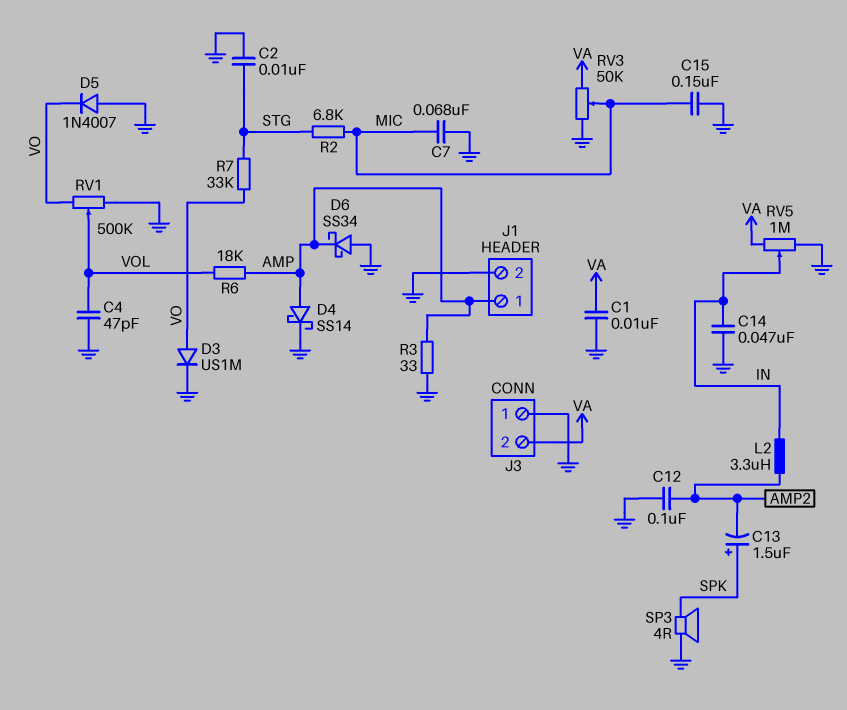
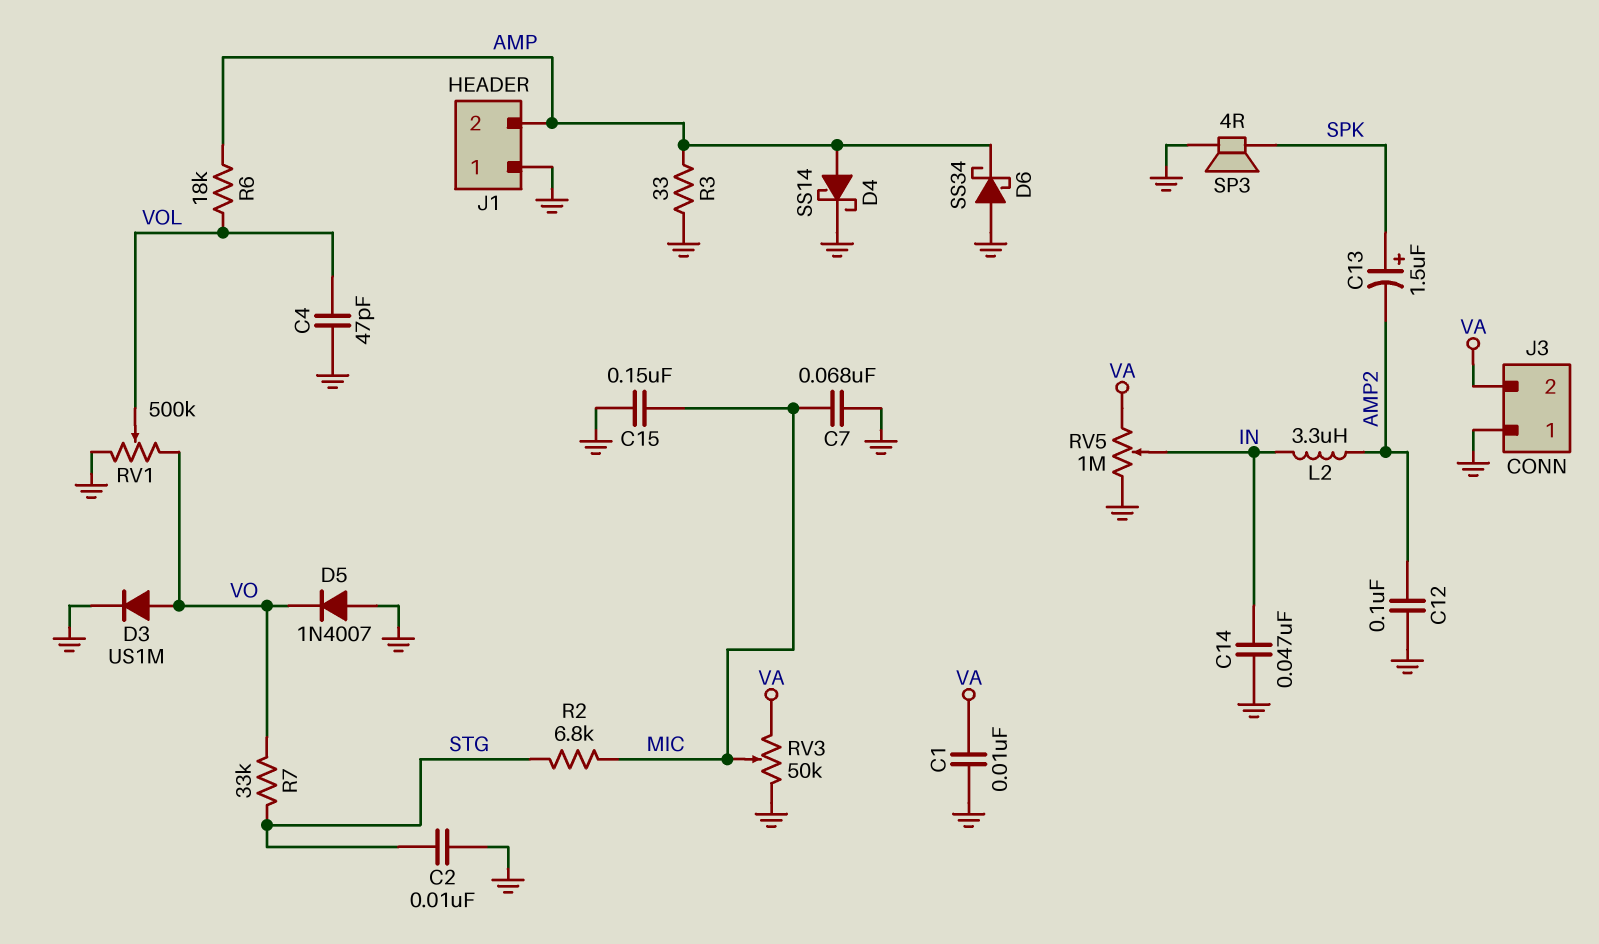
J1 pin 1: AMP -> GND
J1 pin 2: GND -> AMP

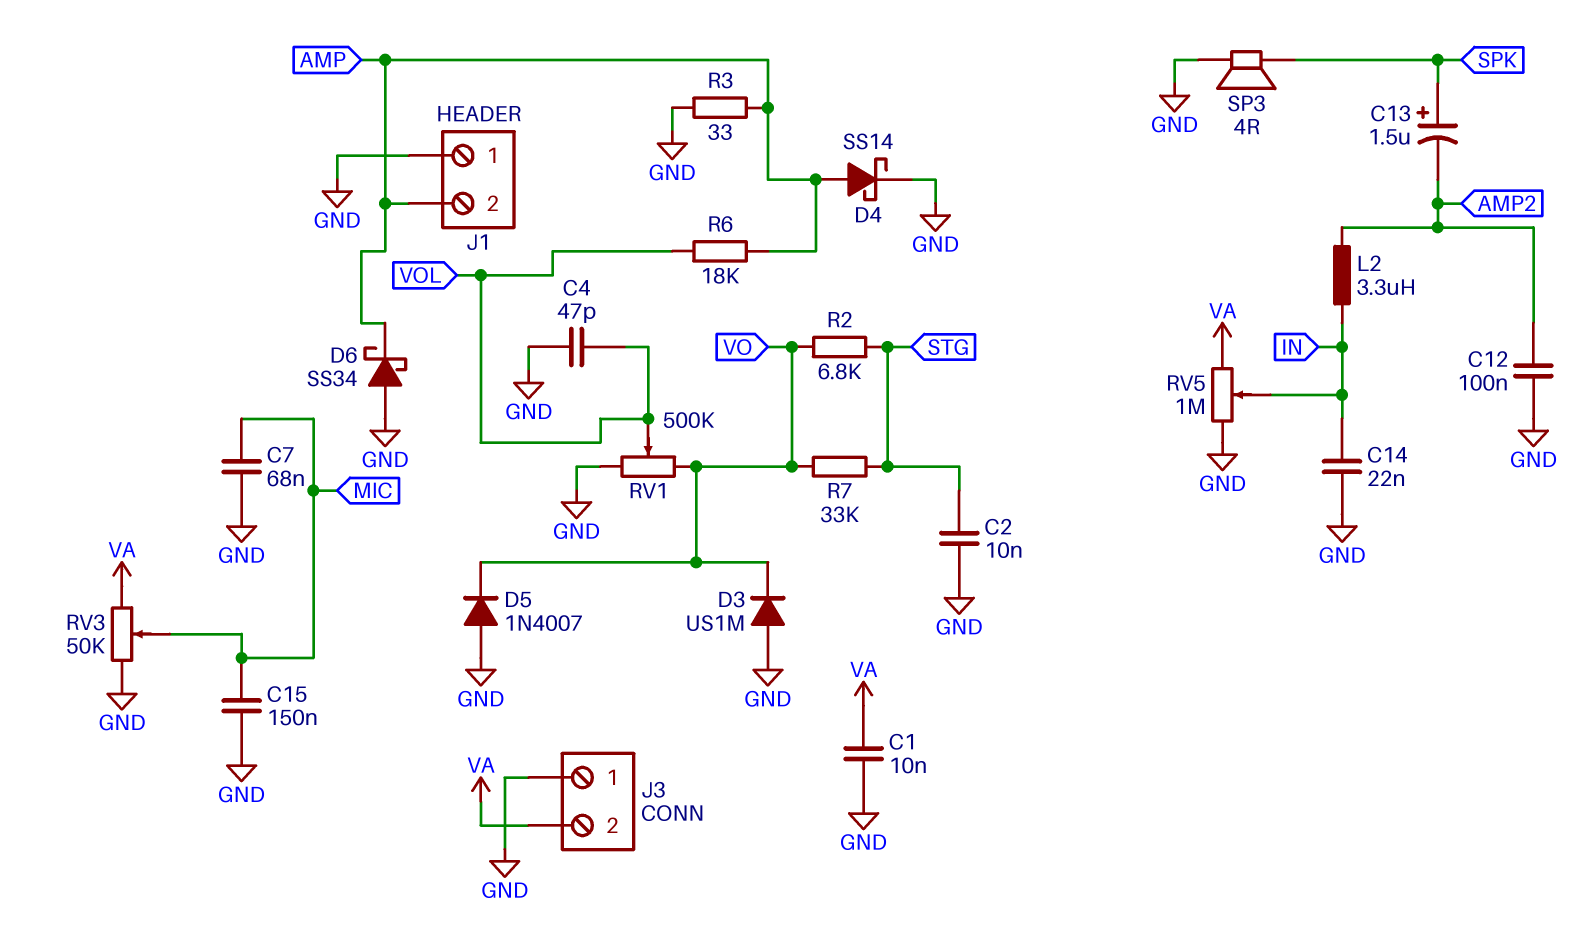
C14: 47nF (GND, IN) -> 22nF (GND, IN)
D3: diode US1M (A VO, K GND) -> diode US1M (A GND, K VO)
R2: 6.8k (MIC, STG) -> 6.8k (STG, VO)

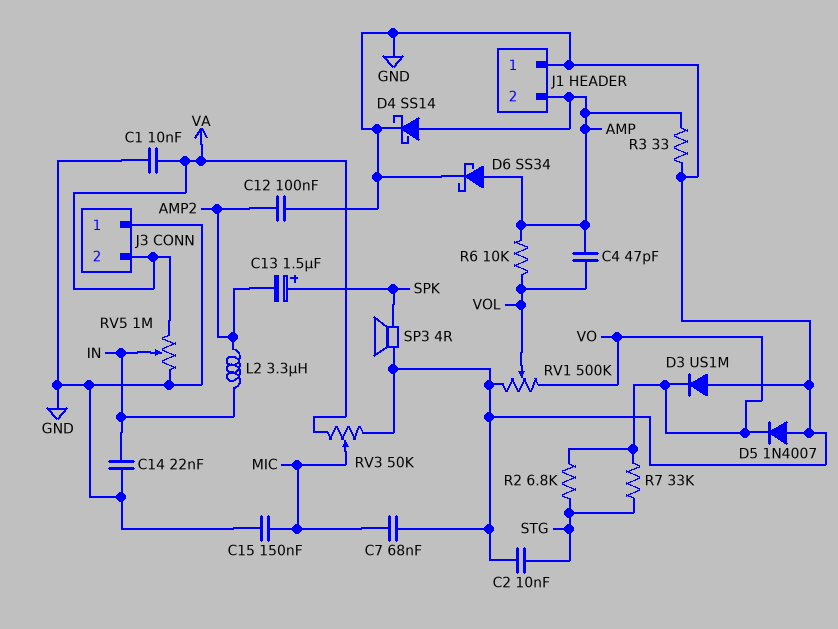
C4: 47pF (GND, VOL) -> 47pF (AMP, VOL)
D6: schottky SS34 (A GND, K AMP) -> schottky SS34 (A AMP, K GND)
R6: 18k (AMP, VOL) -> 10k (AMP, VOL)

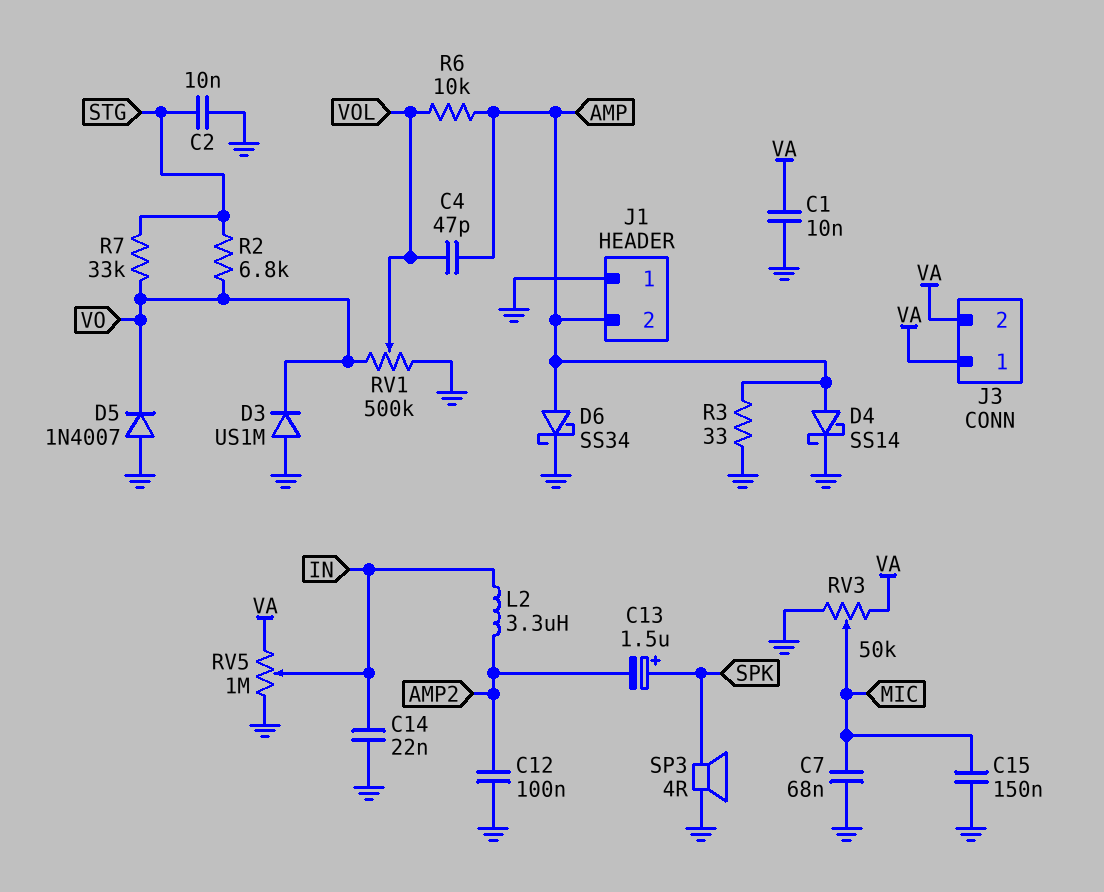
J3 pin 1: GND -> VA

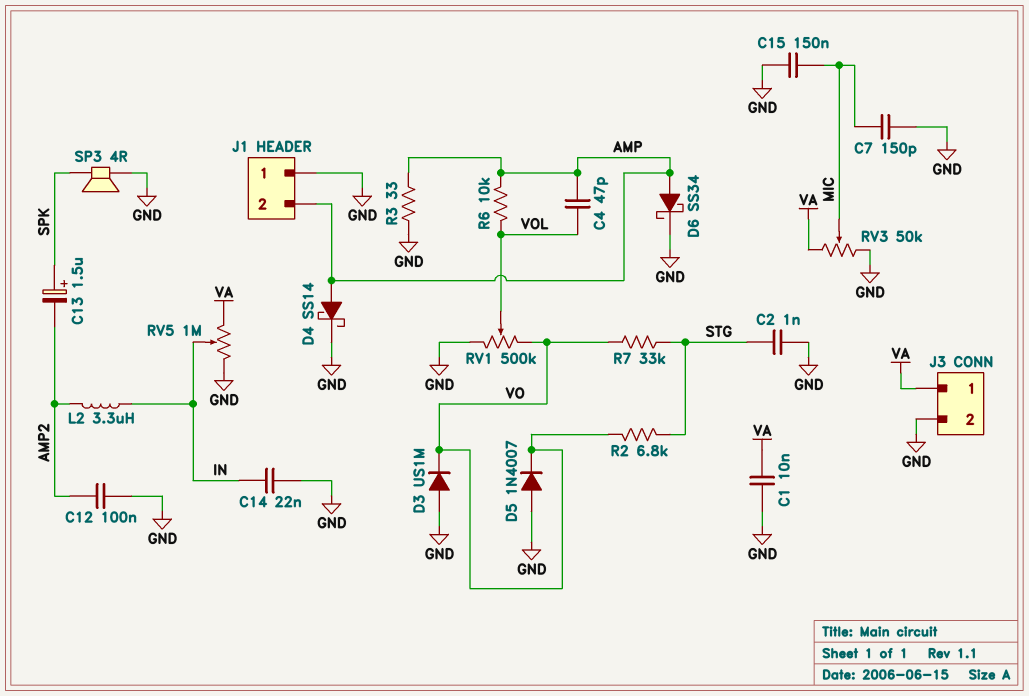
C2: 10nF (GND, STG) -> 1nF (GND, STG)
C7: 68nF (GND, MIC) -> 150pF (GND, MIC)
J3 pin 2: VA -> GND

